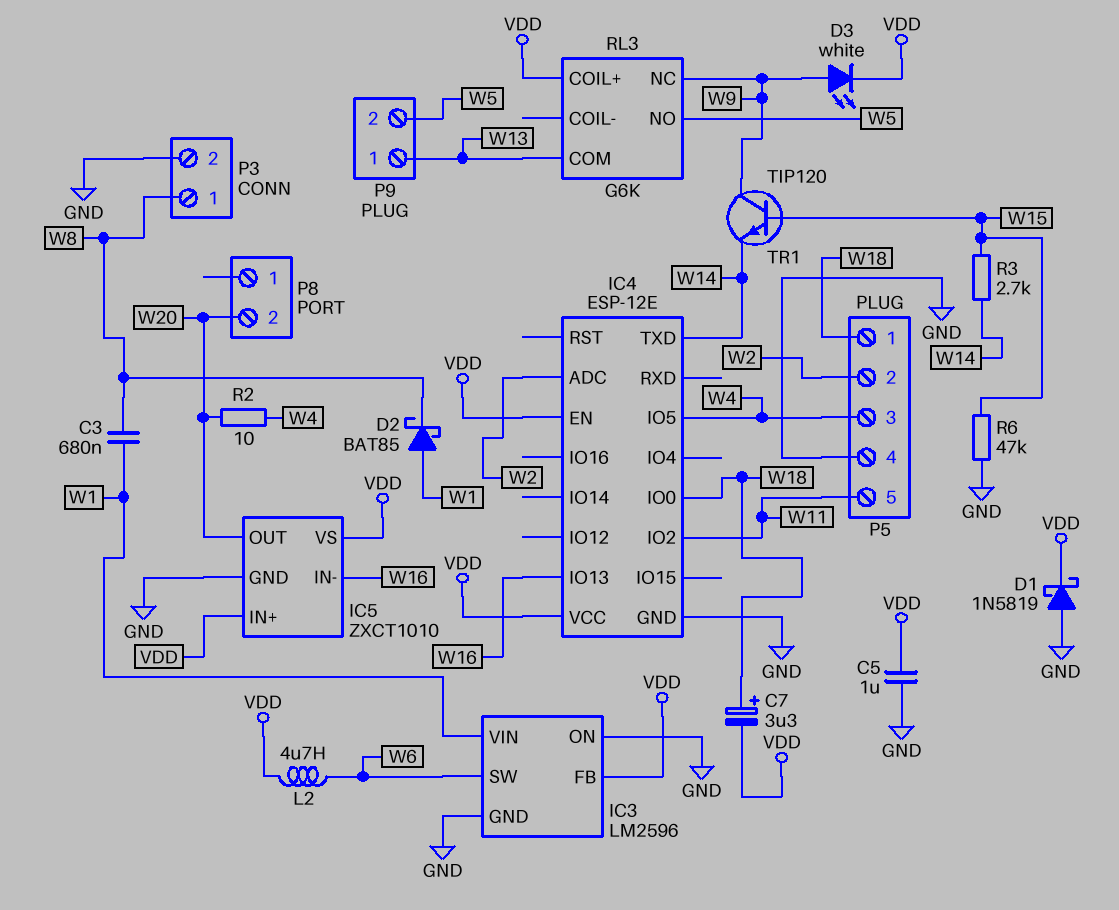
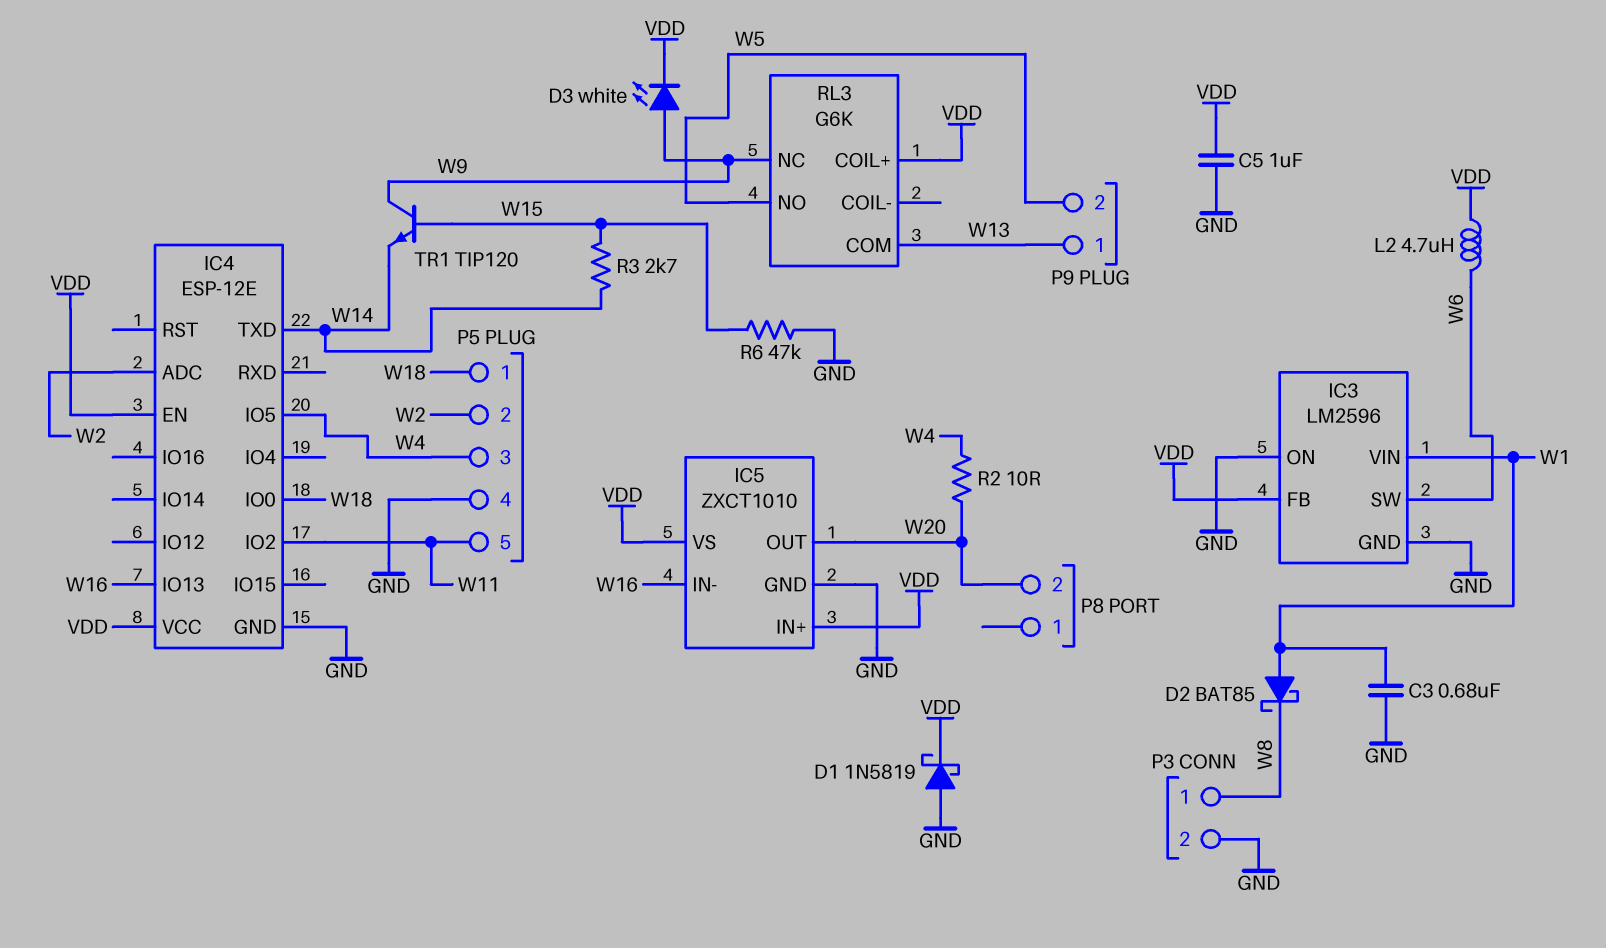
C3: 680nF (W1, W8) -> 680nF (GND, W1)
C7: 3.3uF (plus W18, minus VDD) -> none

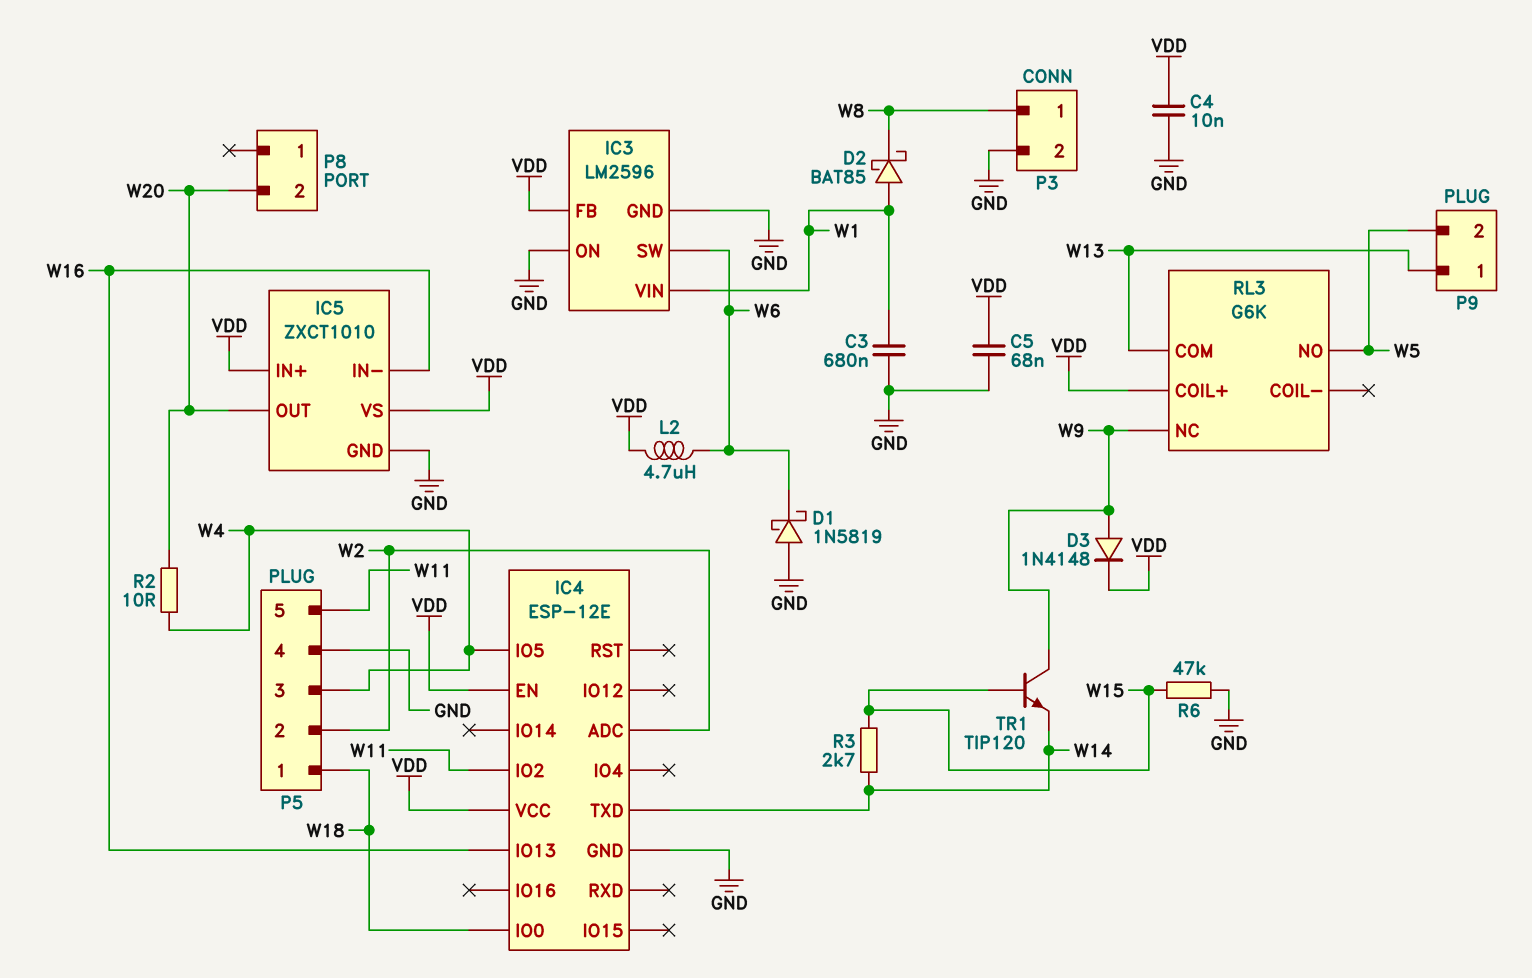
C4: none -> 10nF (GND, VDD)
C5: 1uF (GND, VDD) -> 68nF (GND, VDD)
D1: schottky 1N5819 (A GND, K VDD) -> schottky 1N5819 (A GND, K W6)
D3: LED white (A W9, K VDD) -> diode 1N4148 (A W9, K VDD)

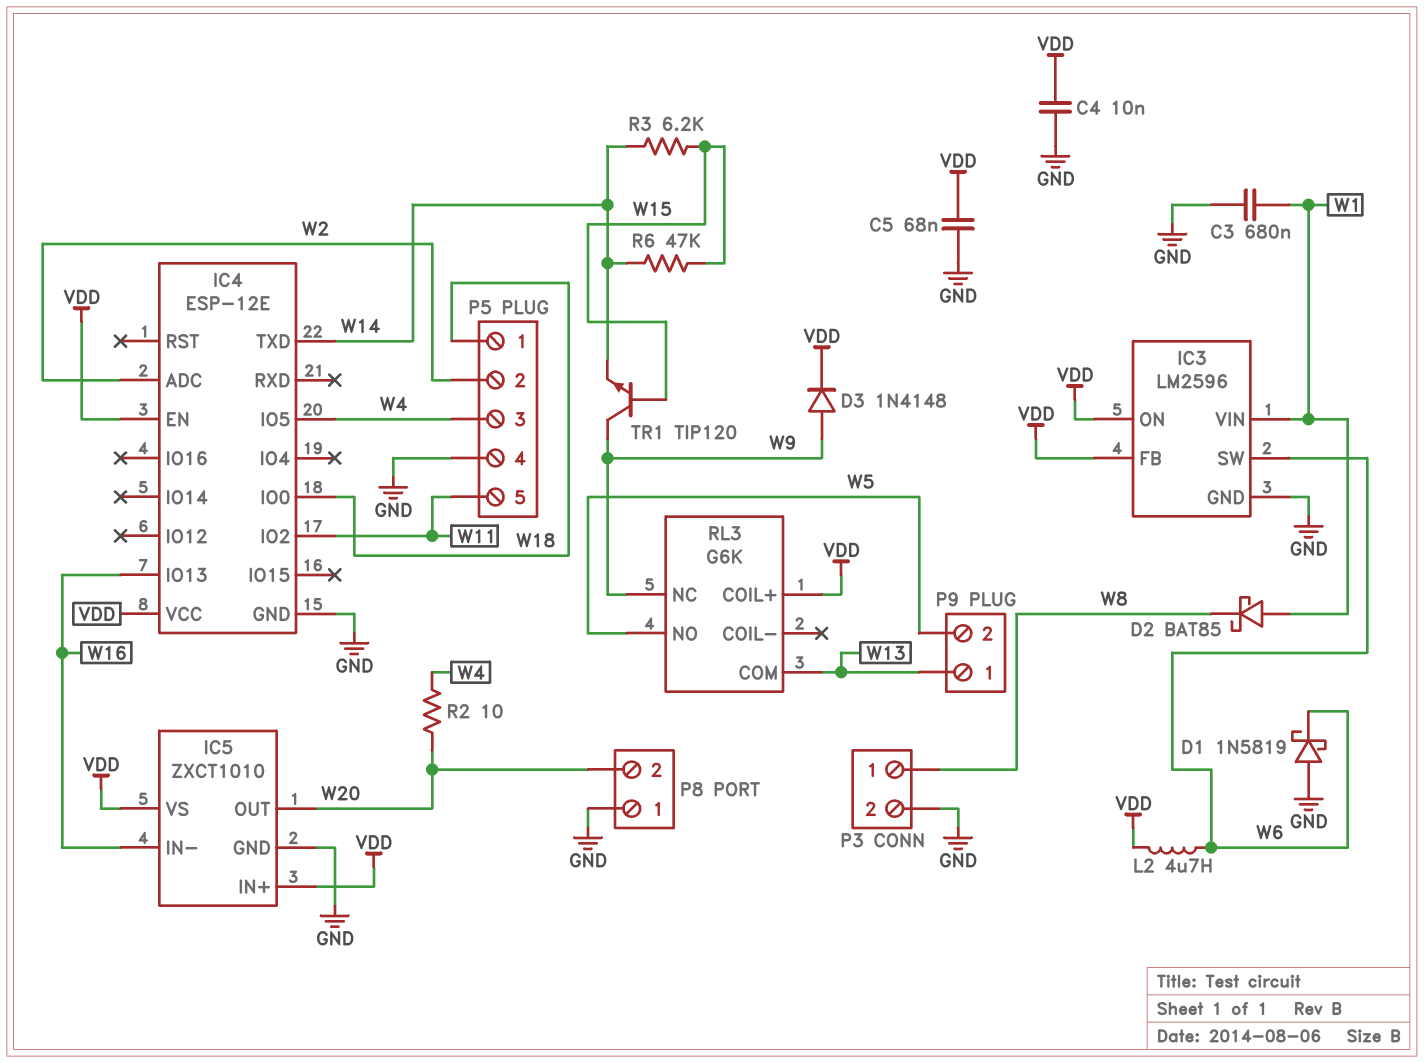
IC3 pin ON: GND -> VDD
P8 pin 1: none -> GND
R3: 2.7k (W14, W15) -> 6.2k (W14, W15)
R6: 47k (GND, W15) -> 47k (W14, W15)

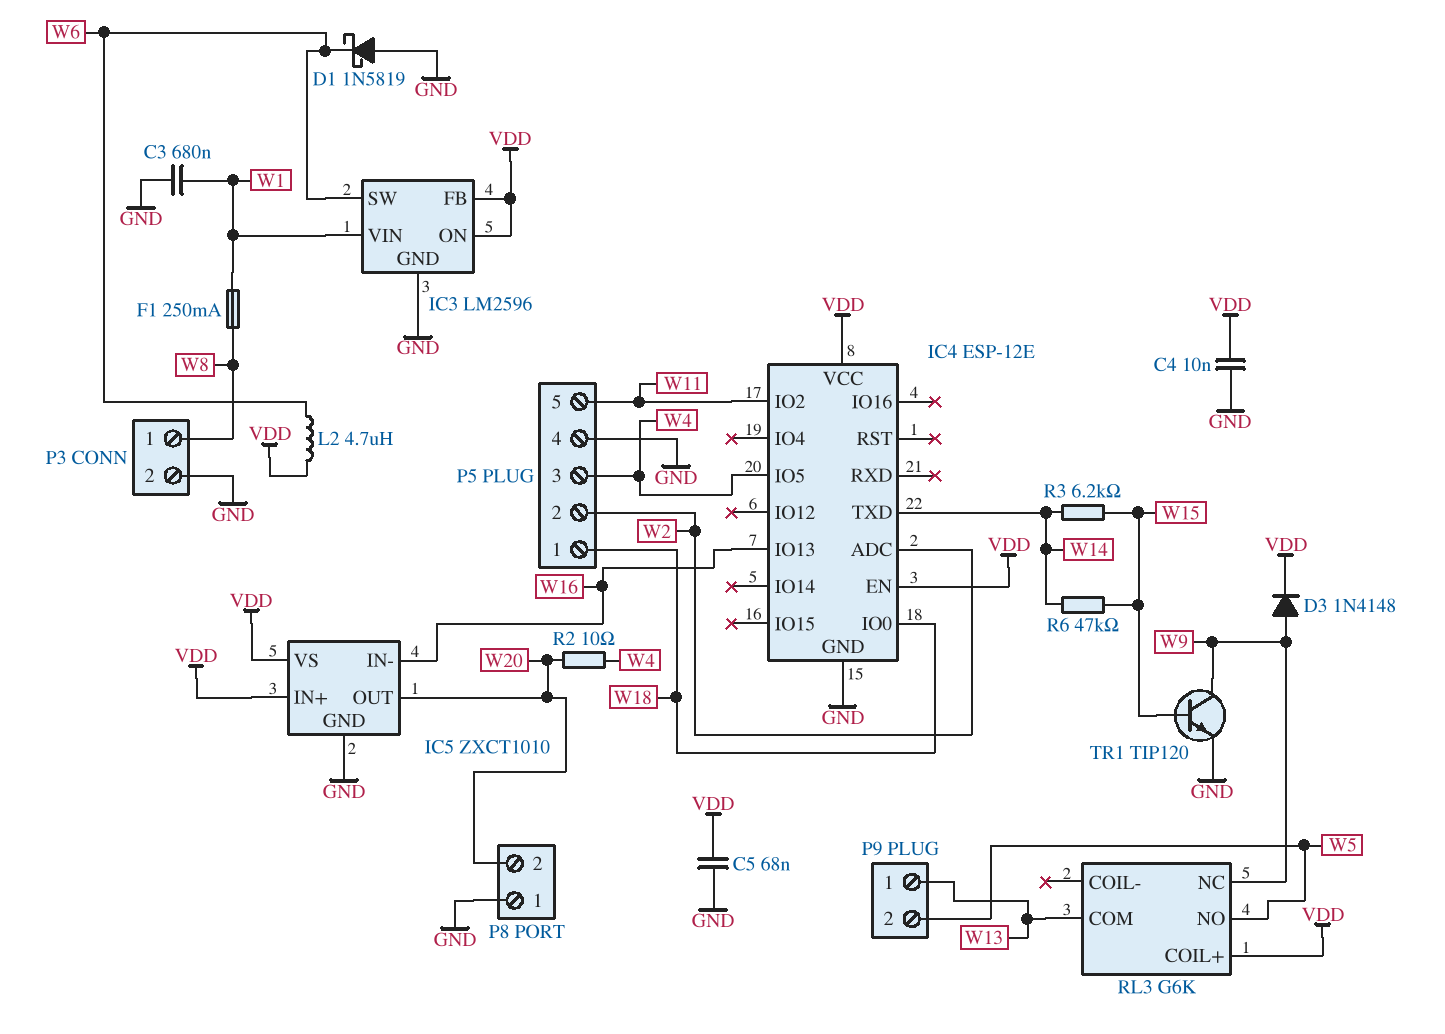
D2: schottky BAT85 (A W1, K W8) -> none
F1: none -> 250mA (W1, W8)
TR1: NPN TIP120 (B W15, C W9, E W14) -> NPN TIP120 (B W15, C W9, E GND)

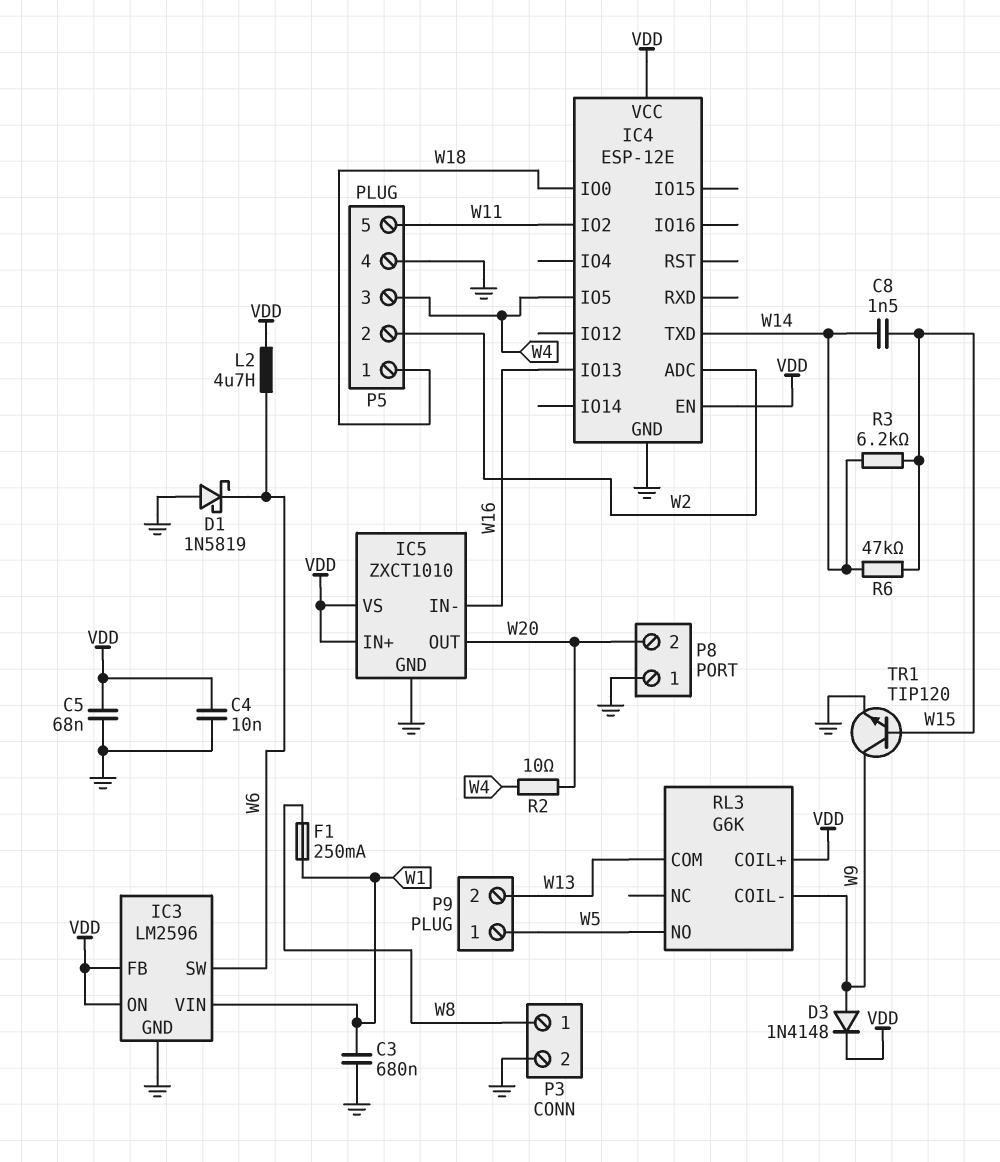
C8: none -> 1.5nF (W14, W15)
P9 pin 1: W13 -> W5
P9 pin 2: W5 -> W13
RL3 pin COIL-: none -> W9
RL3 pin NC: W9 -> none

